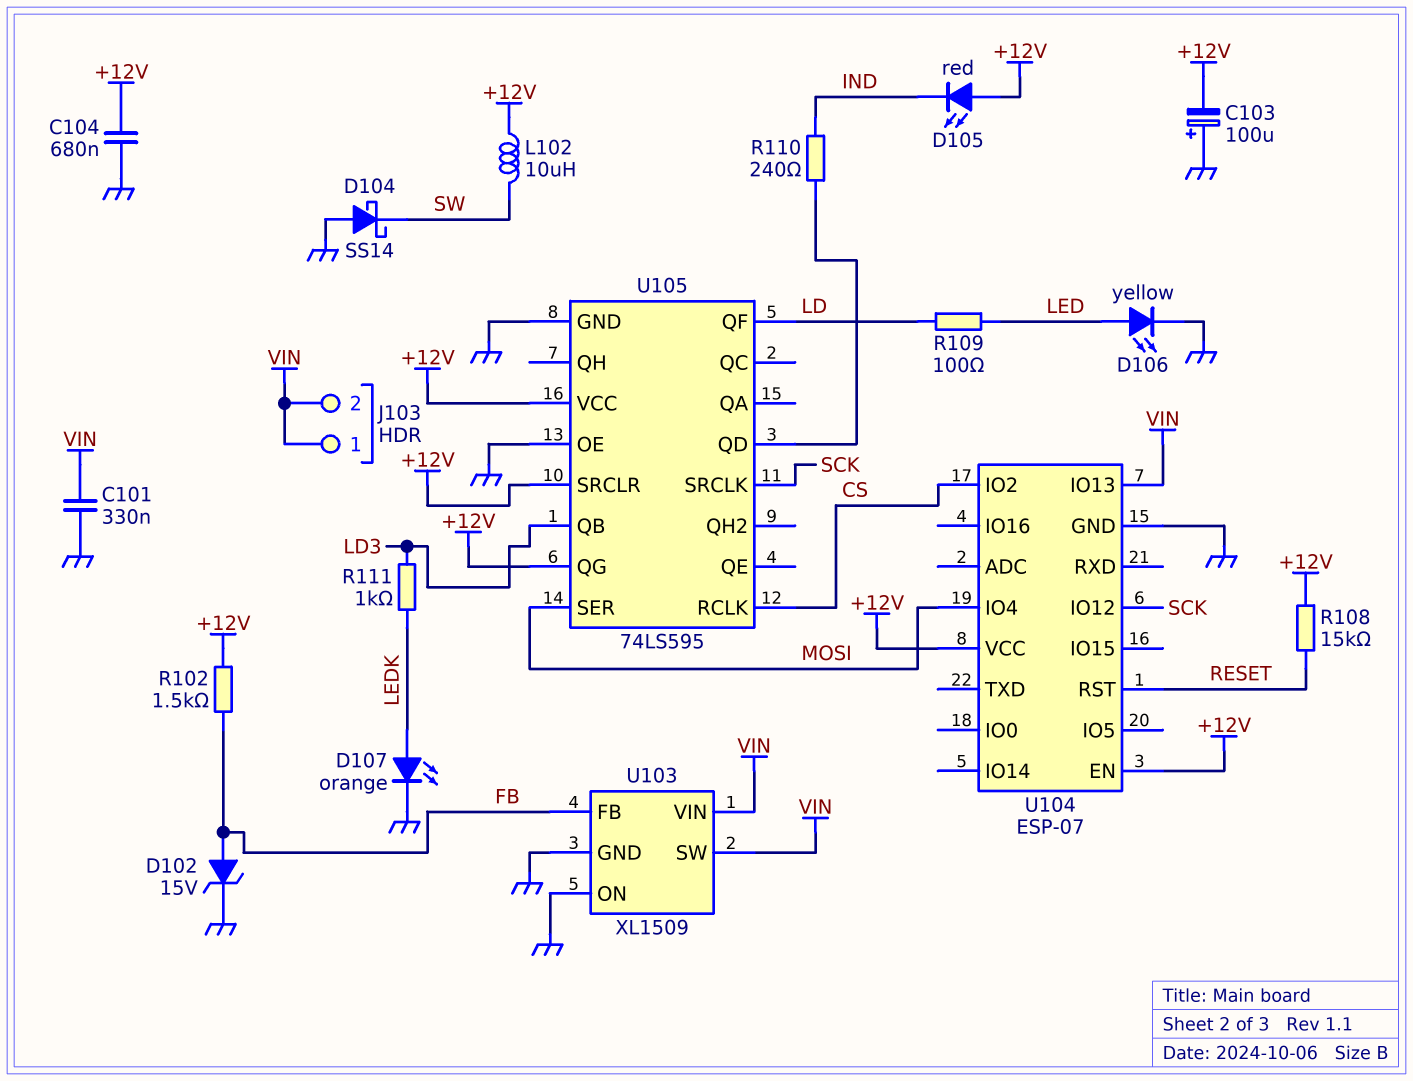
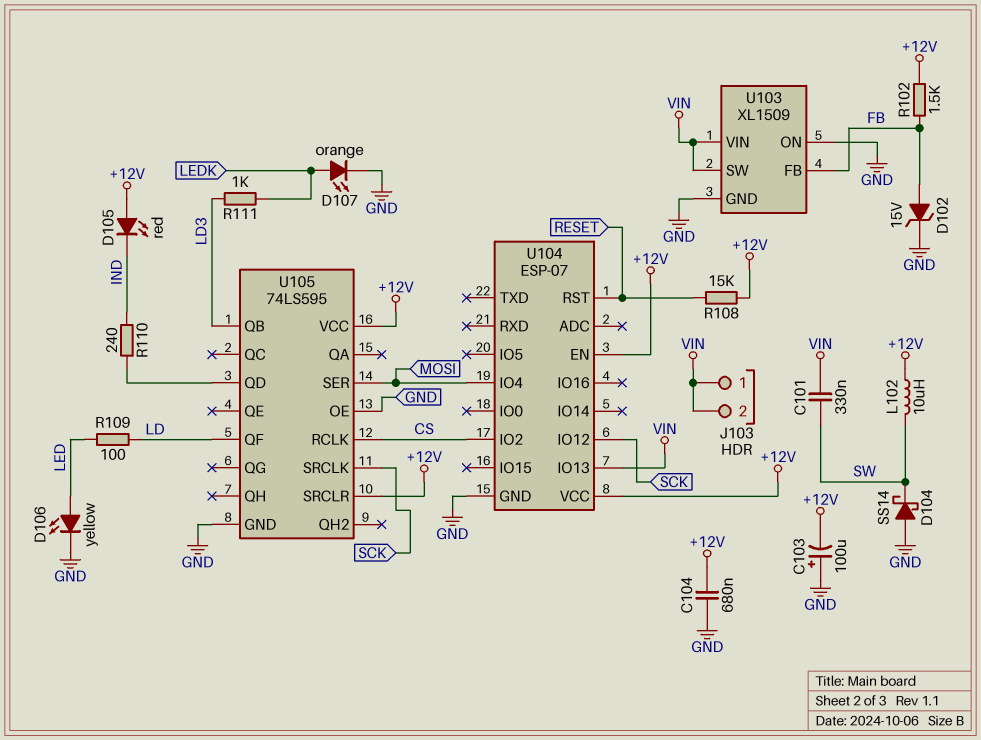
C101: 330nF (GND, VIN) -> 330nF (SW, VIN)
U105 pin QG: +12V -> none

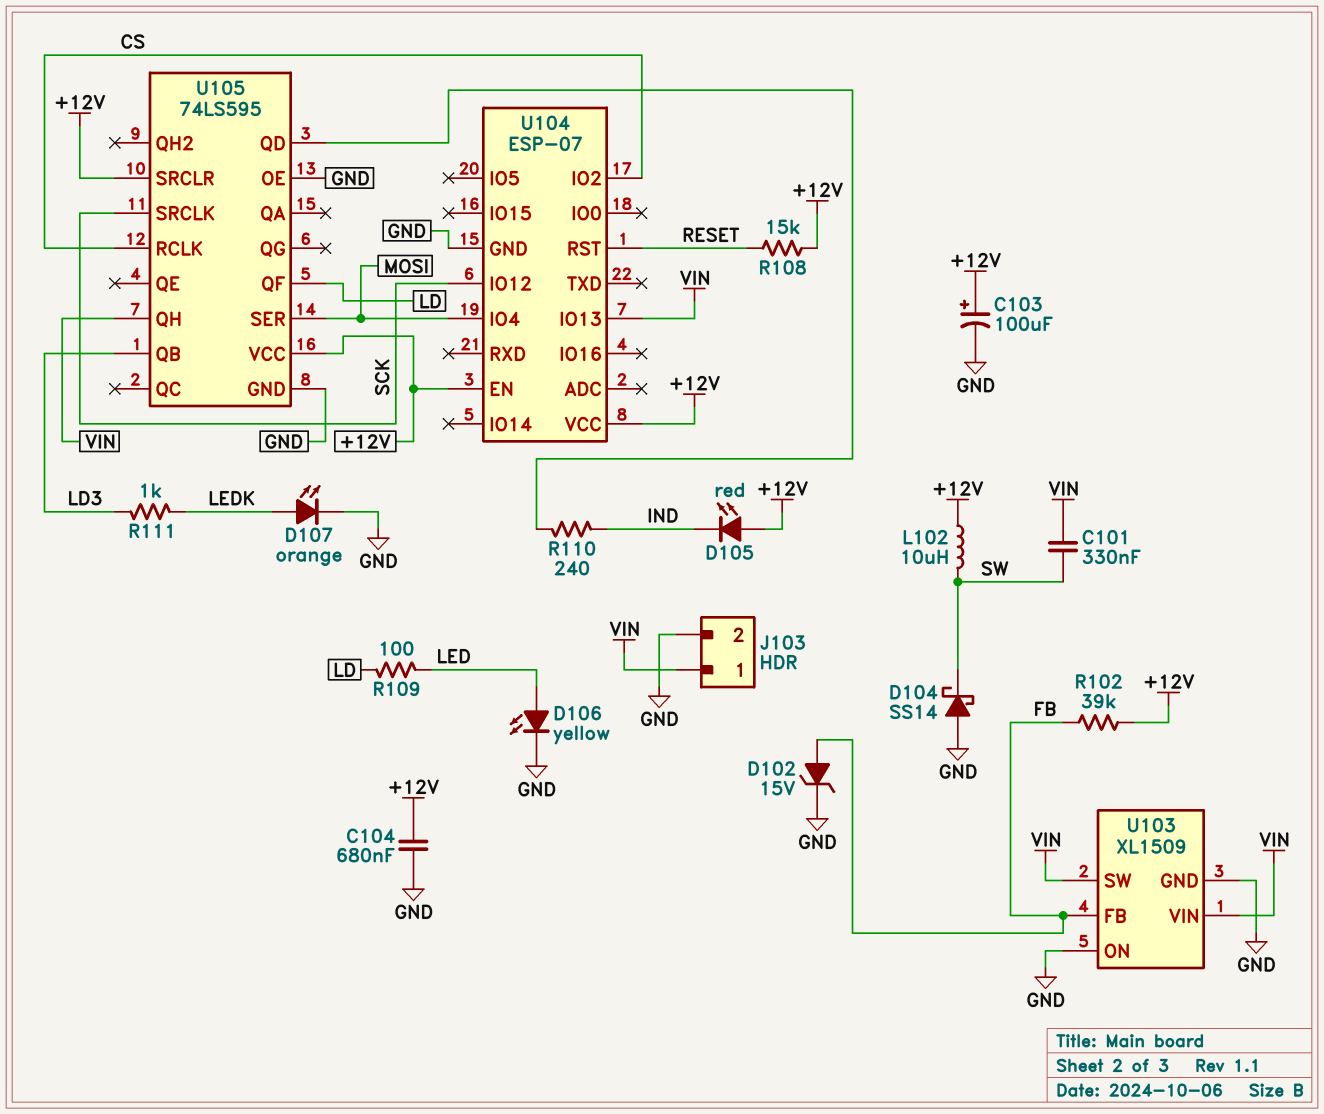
C103: 100uF (plus GND, minus +12V) -> 100uF (plus +12V, minus GND)
J103 pin 2: VIN -> GND
R102: 1.5k (+12V, FB) -> 39k (+12V, FB)
U105 pin QH: none -> VIN

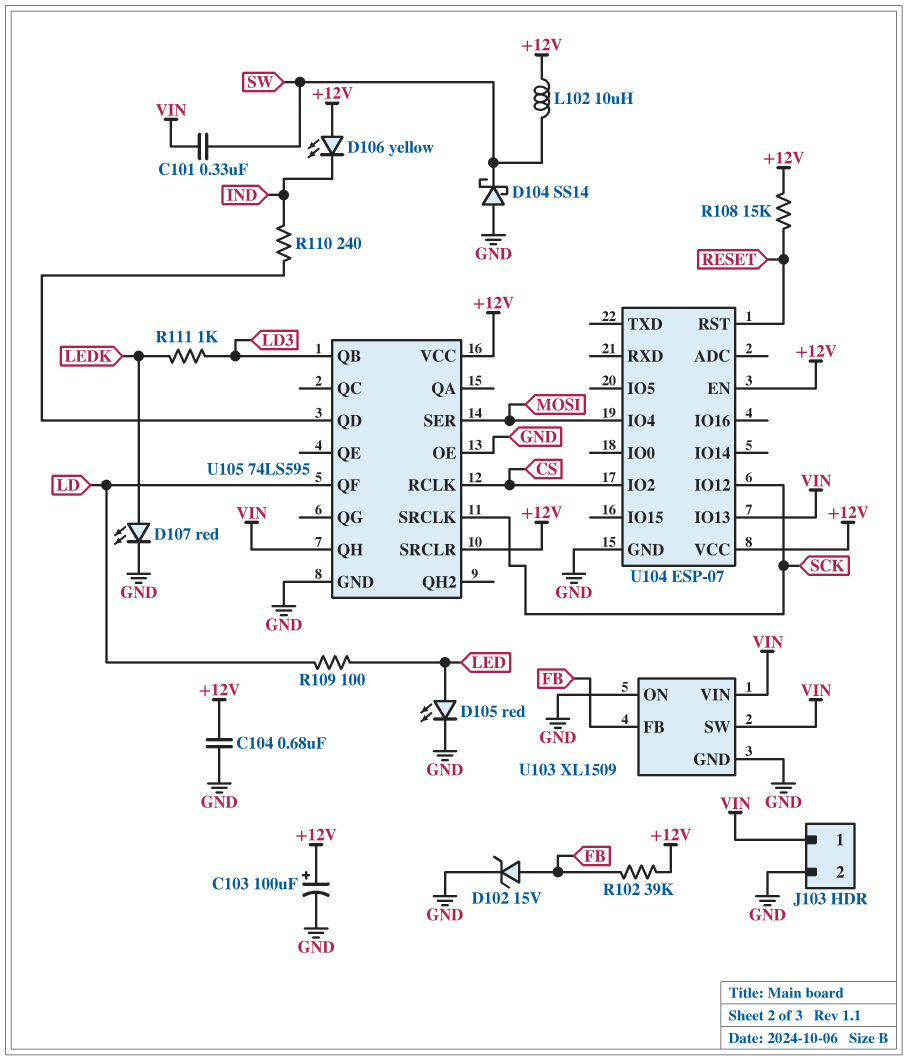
D105: LED red (A +12V, K IND) -> LED red (A LED, K GND)
D106: LED yellow (A LED, K GND) -> LED yellow (A +12V, K IND)
D107: LED orange (A LEDK, K GND) -> LED red (A LEDK, K GND)

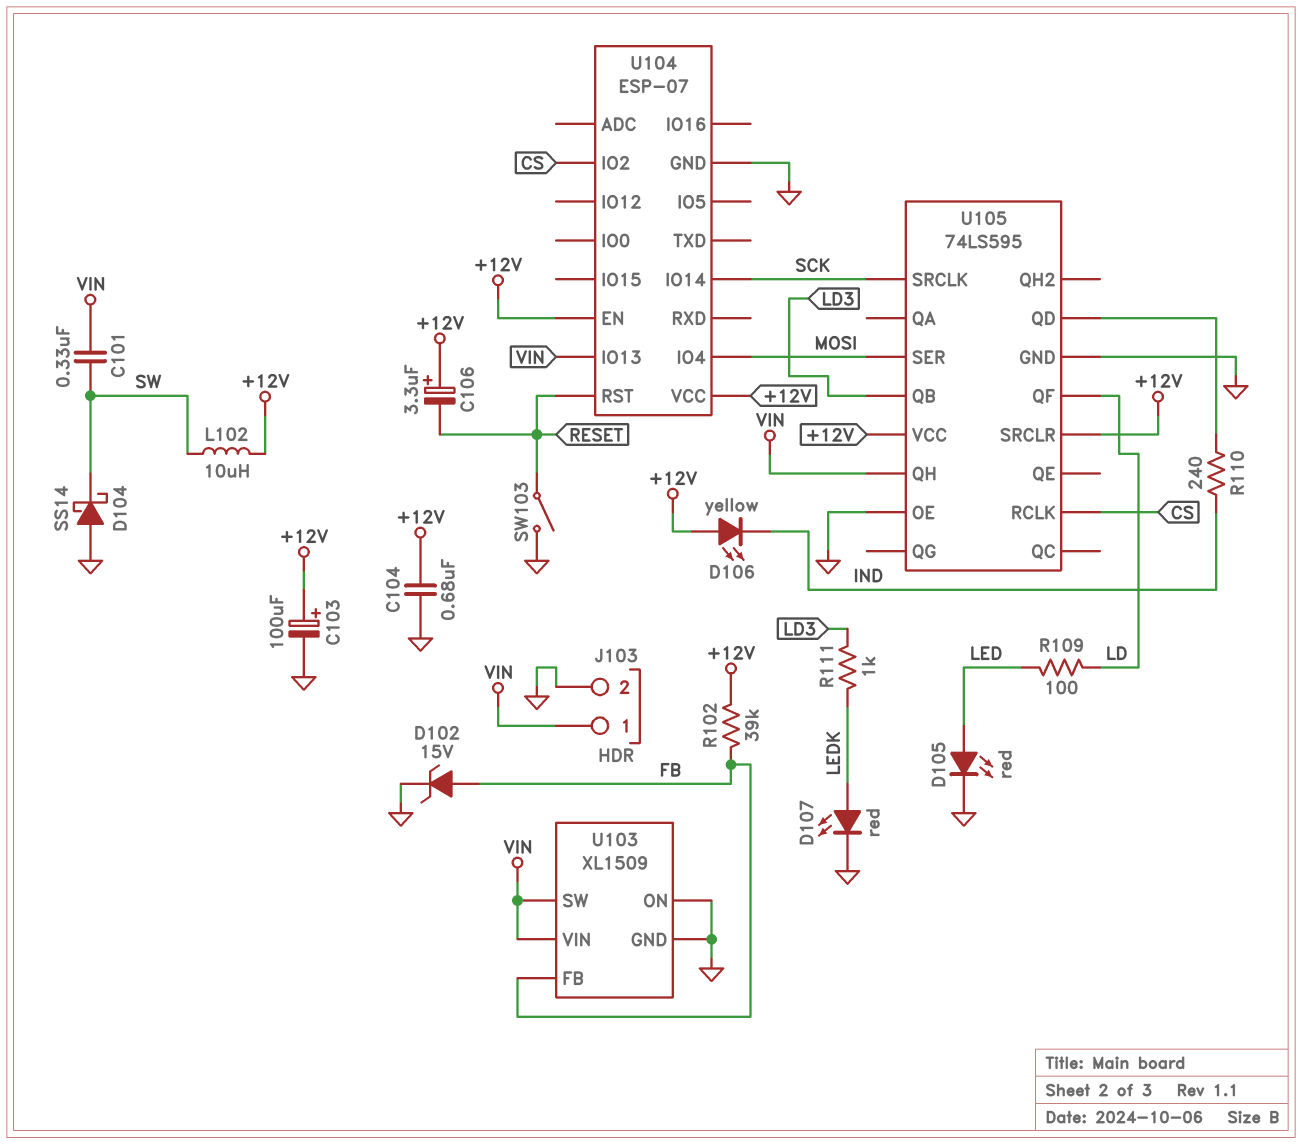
C106: none -> 3.3uF (plus +12V, minus RESET)
R108: 15k (+12V, RESET) -> none
SW103: none -> switch (GND, RESET)
U104 pin IO12: SCK -> none
U104 pin IO14: none -> SCK

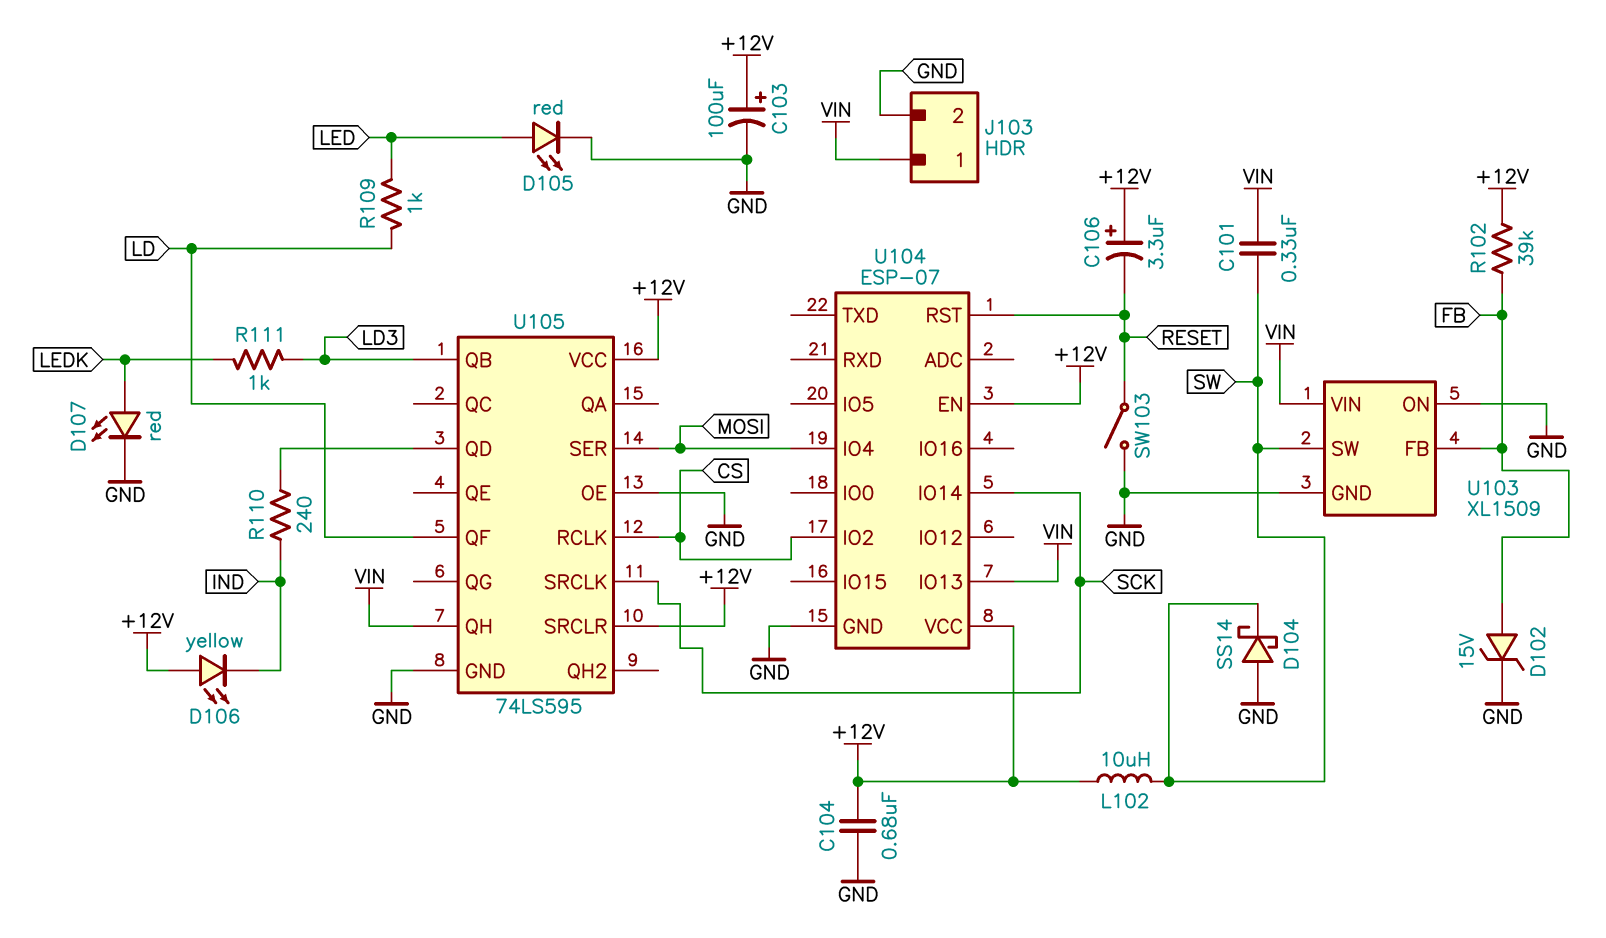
R109: 100 (LD, LED) -> 1k (LD, LED)
U103 pin SW: VIN -> SW

